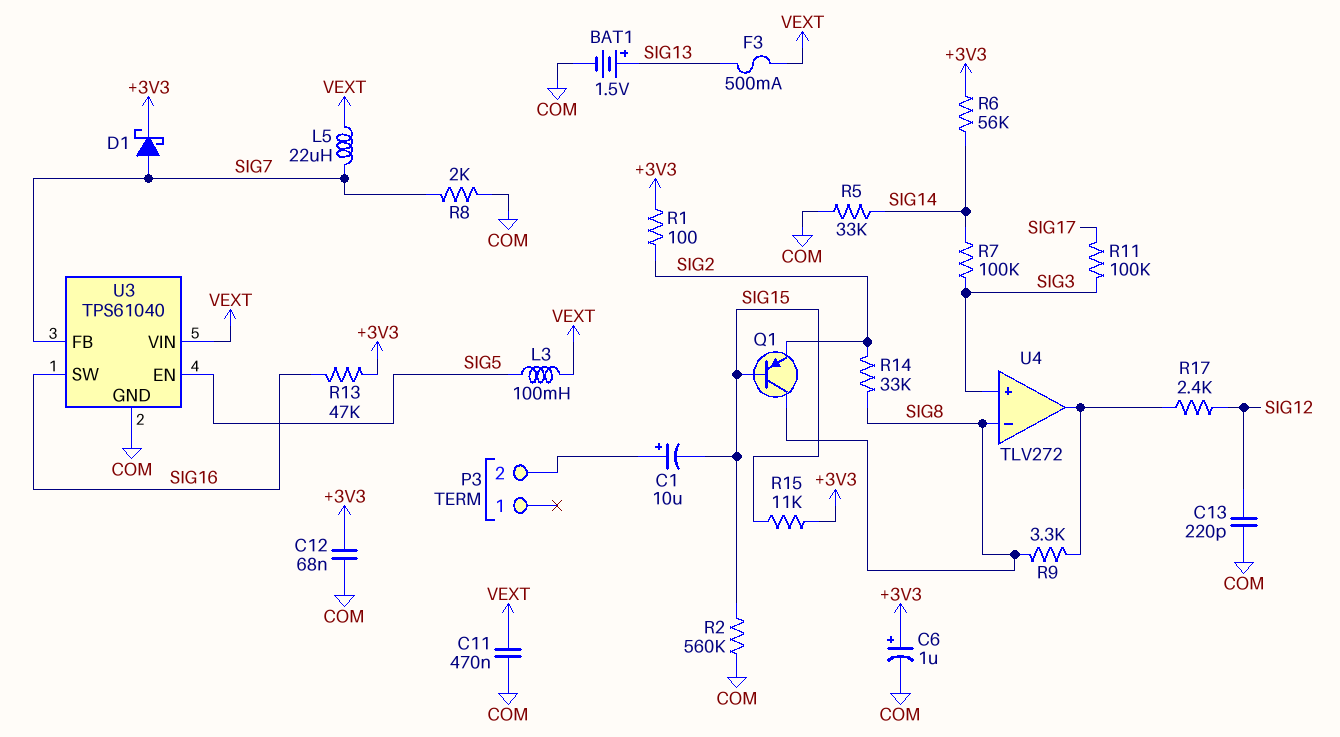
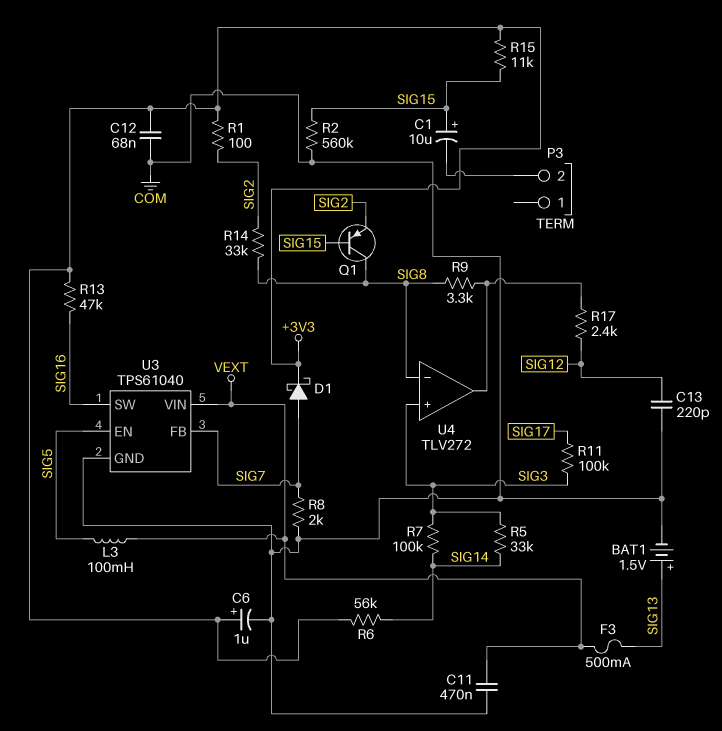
C1: 10uF (plus P3/2, minus SIG15) -> 10uF (plus SIG15, minus P3/2)
L5: 22uH (SIG7, VEXT) -> none
R5: 33k (COM, SIG14) -> 33k (SIG3, SIG14)

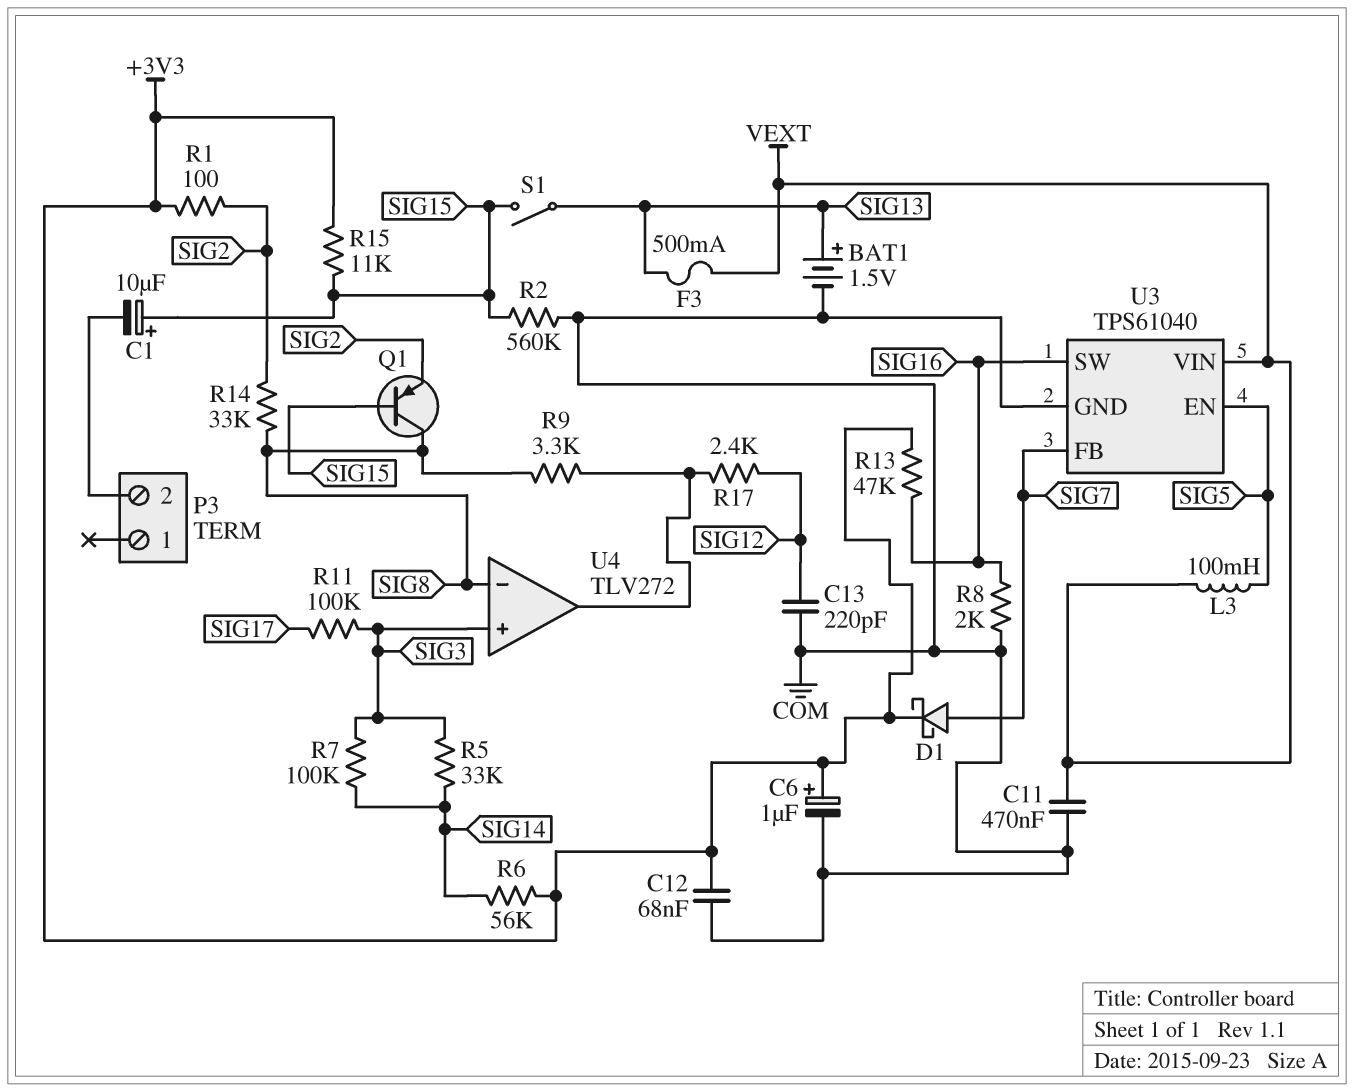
R8: 2k (COM, SIG7) -> 2k (COM, SIG16)
S1: none -> switch (SIG13, SIG15)

